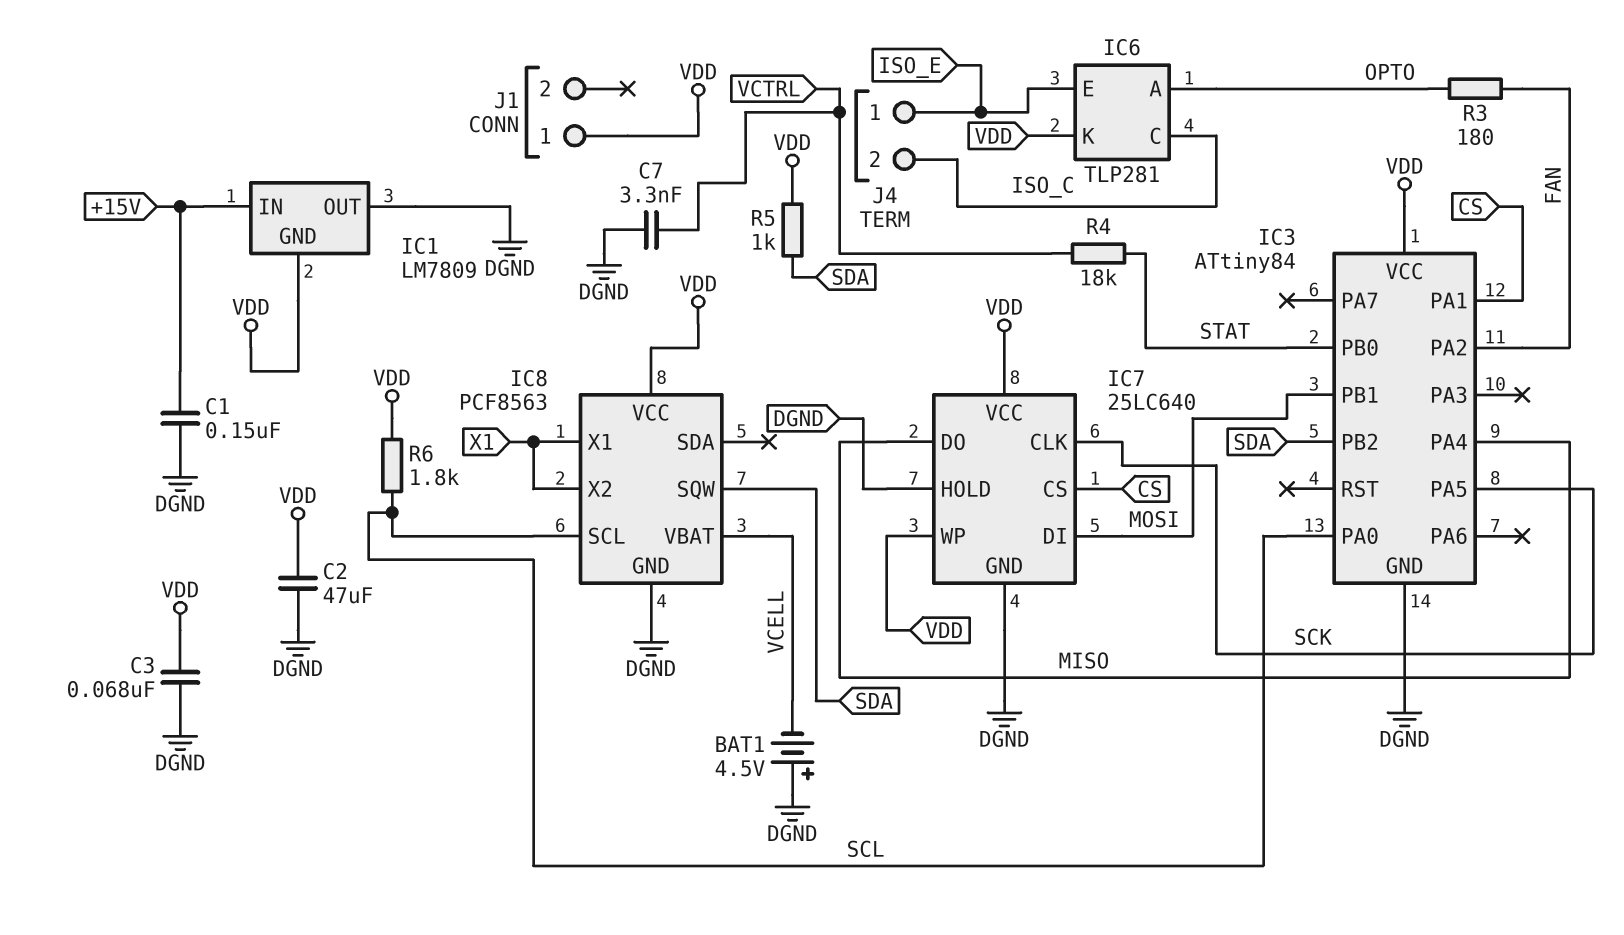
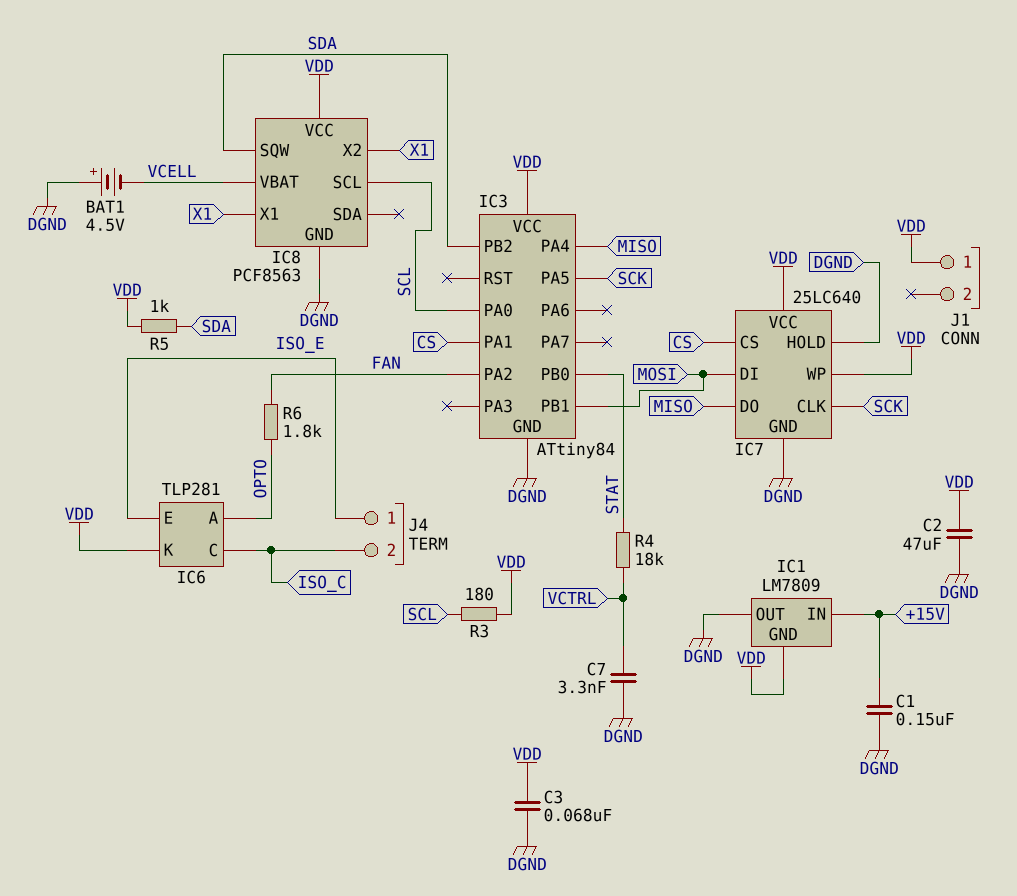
R3: 180 (FAN, OPTO) -> 180 (SCL, VDD)
R6: 1.8k (SCL, VDD) -> 1.8k (FAN, OPTO)

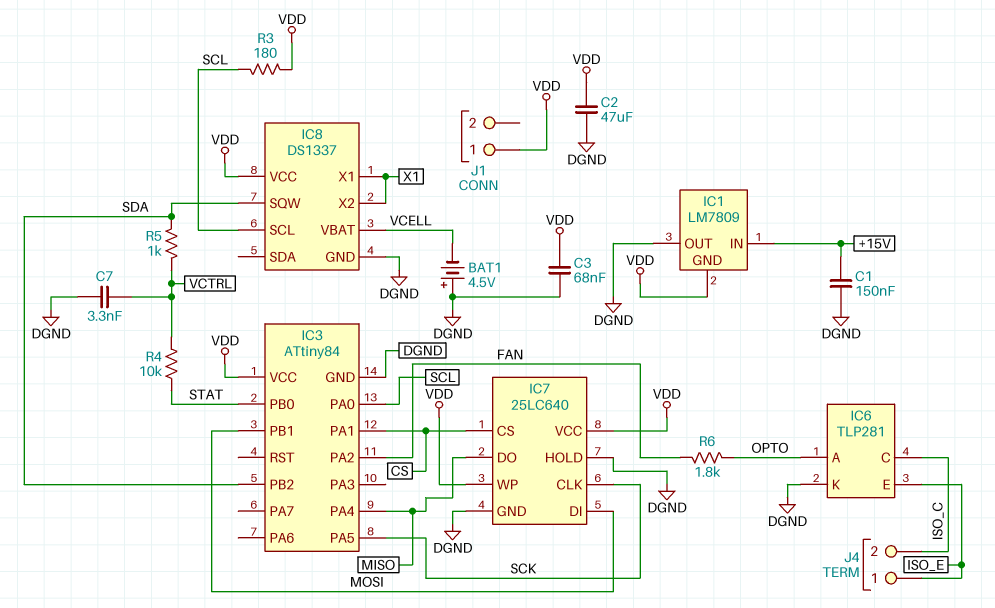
IC6 pin K: VDD -> DGND
IC8: PCF8563 -> DS1337
R4: 18k (STAT, VCTRL) -> 10k (STAT, VCTRL)
R5: 1k (SDA, VDD) -> 1k (SDA, VCTRL)

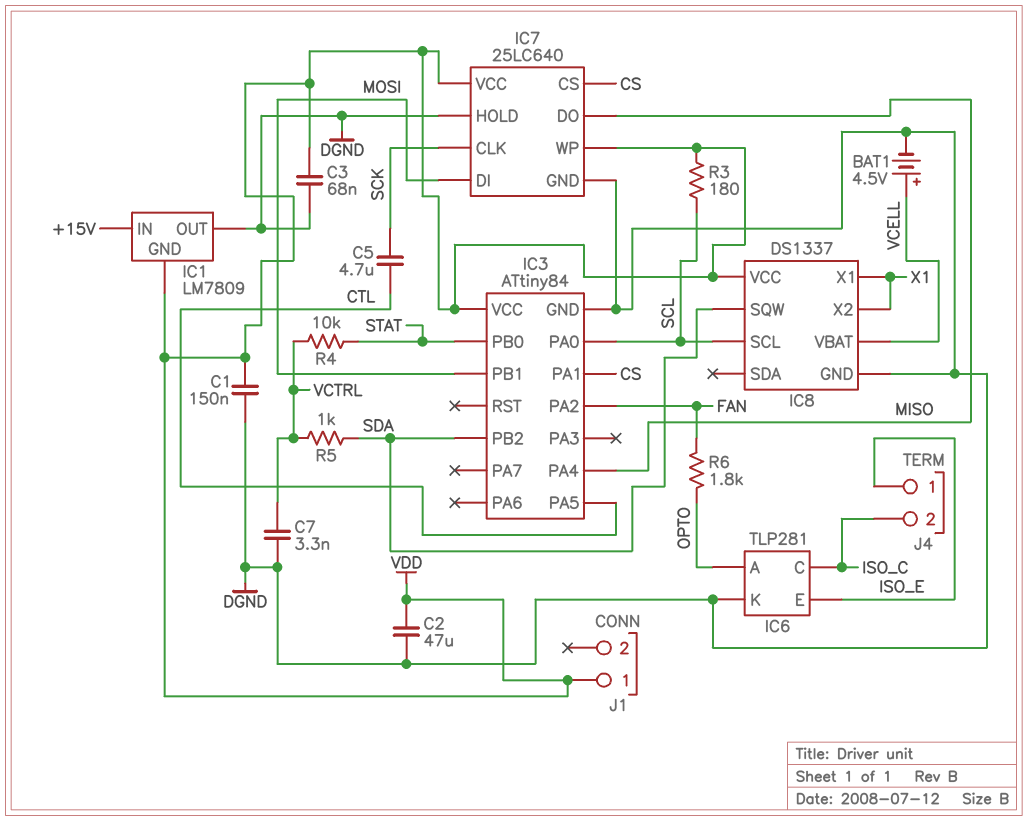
BAT1: 4.5V (plus DGND, minus VCELL) -> 4.5V (plus VCELL, minus DGND)
C1: 150nF (+15V, DGND) -> 150nF (DGND, VDD)
C5: none -> 4.7uF (CTL, SCK)
IC3 pin PA5: SCK -> CTL

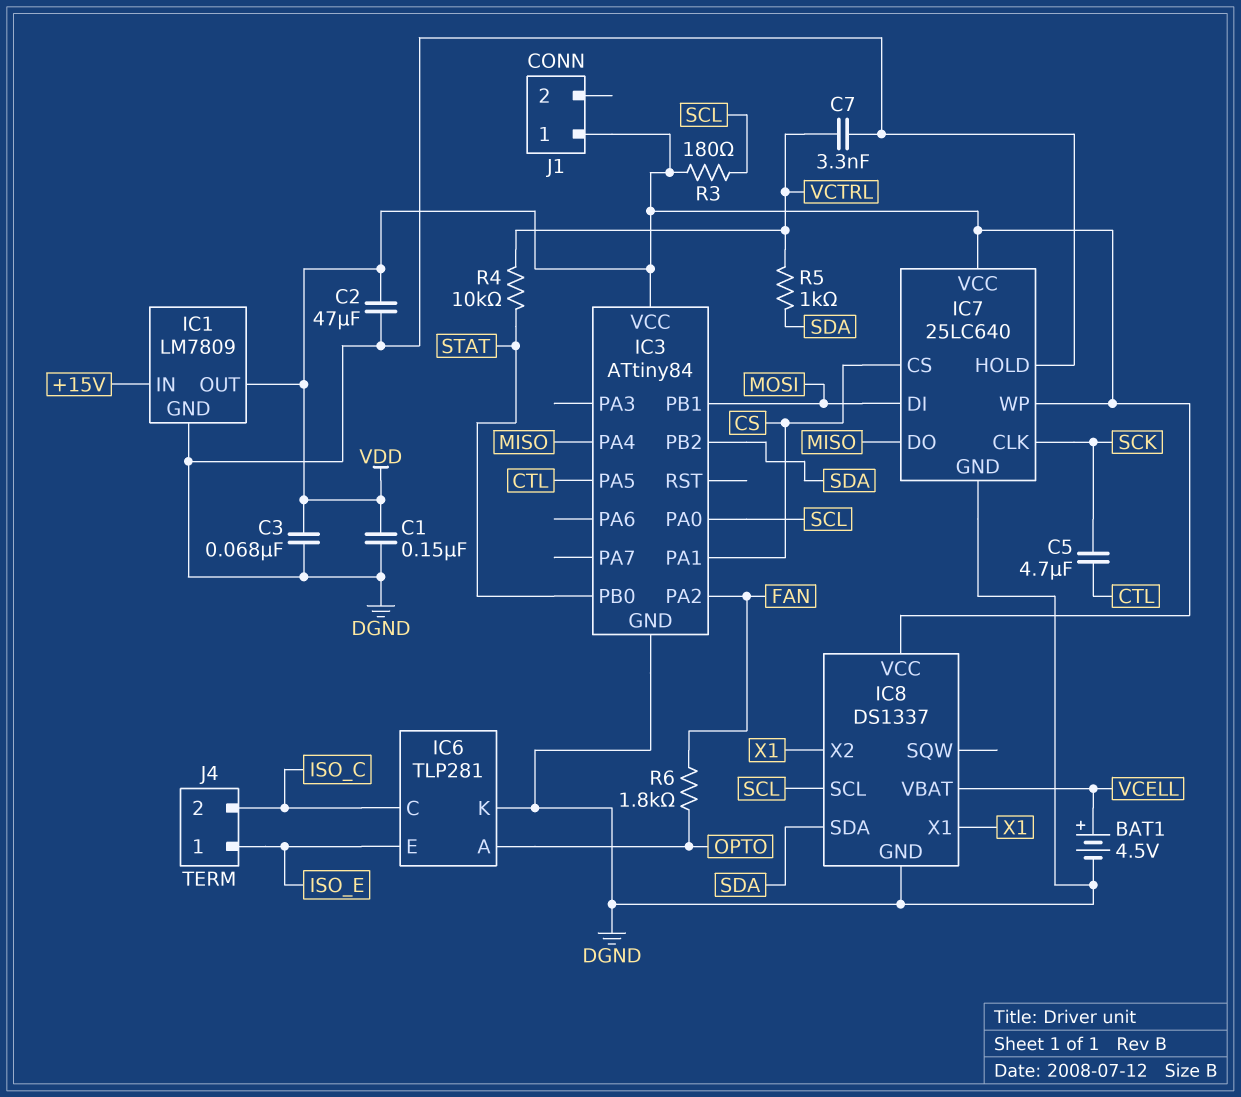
IC1 pin GND: VDD -> DGND
IC1 pin OUT: DGND -> VDD
IC8 pin SDA: none -> SDA
IC8 pin SQW: SDA -> none

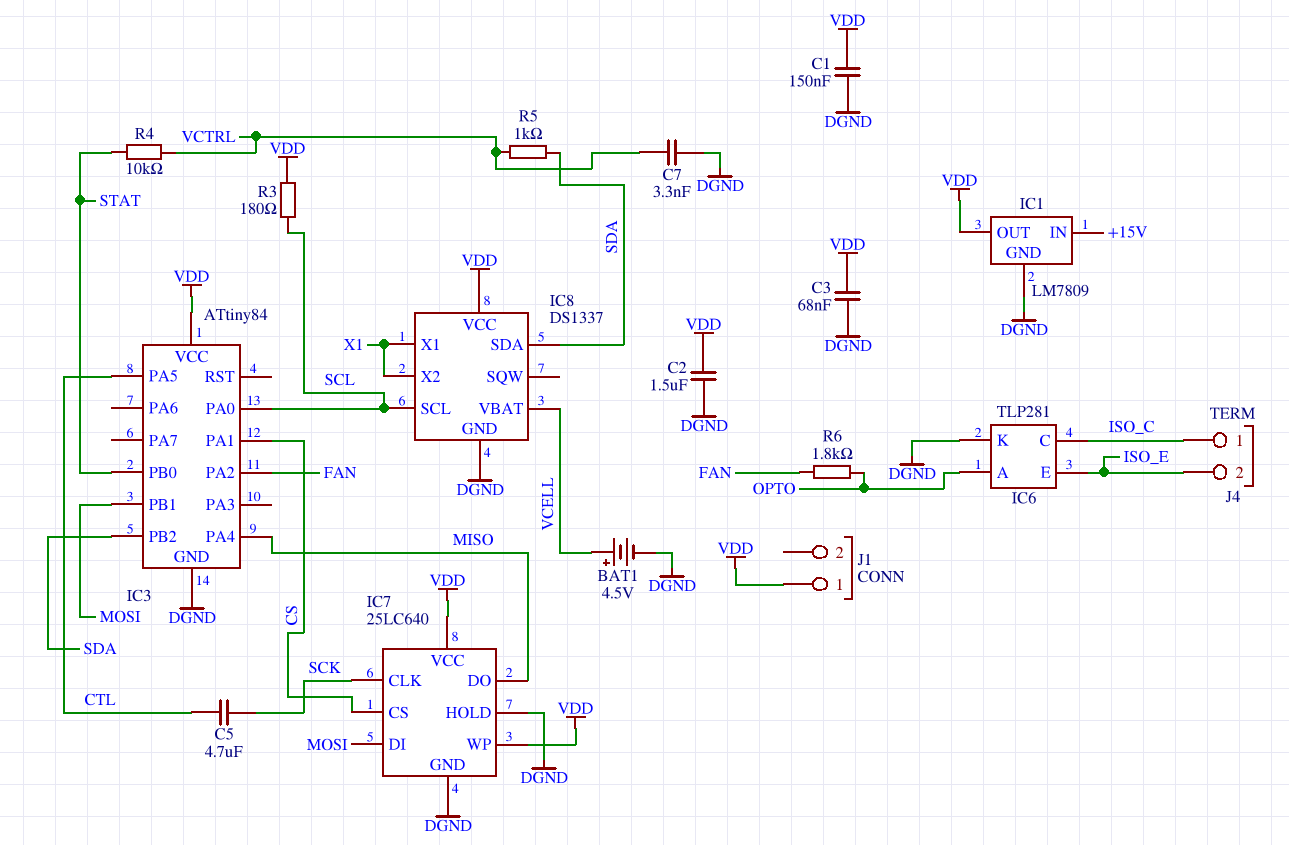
C2: 47uF (DGND, VDD) -> 1.5uF (DGND, VDD)
J4 pin 1: ISO_E -> ISO_C
J4 pin 2: ISO_C -> ISO_E

